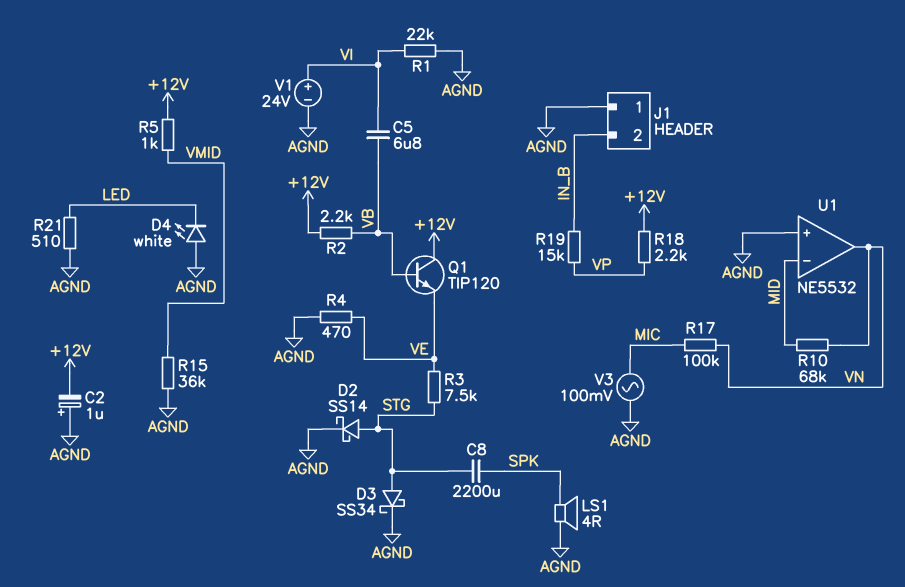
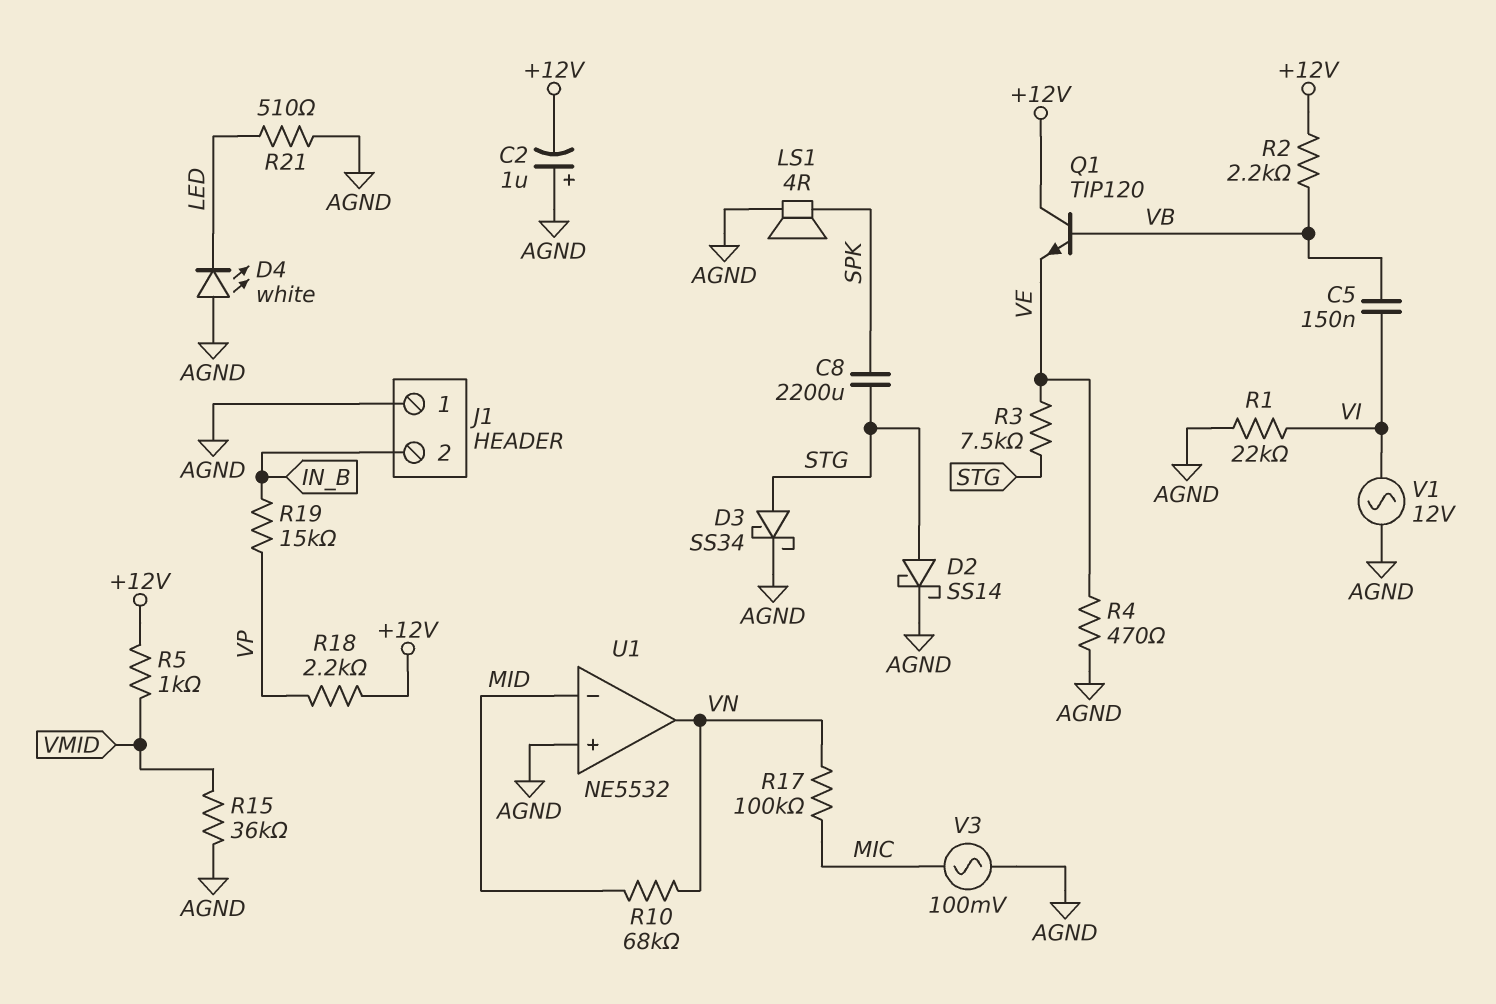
C5: 6.8uF (VB, VI) -> 150nF (VB, VI)
V1: 24V (plus VI, minus AGND) -> AC 12V (AGND, VI)

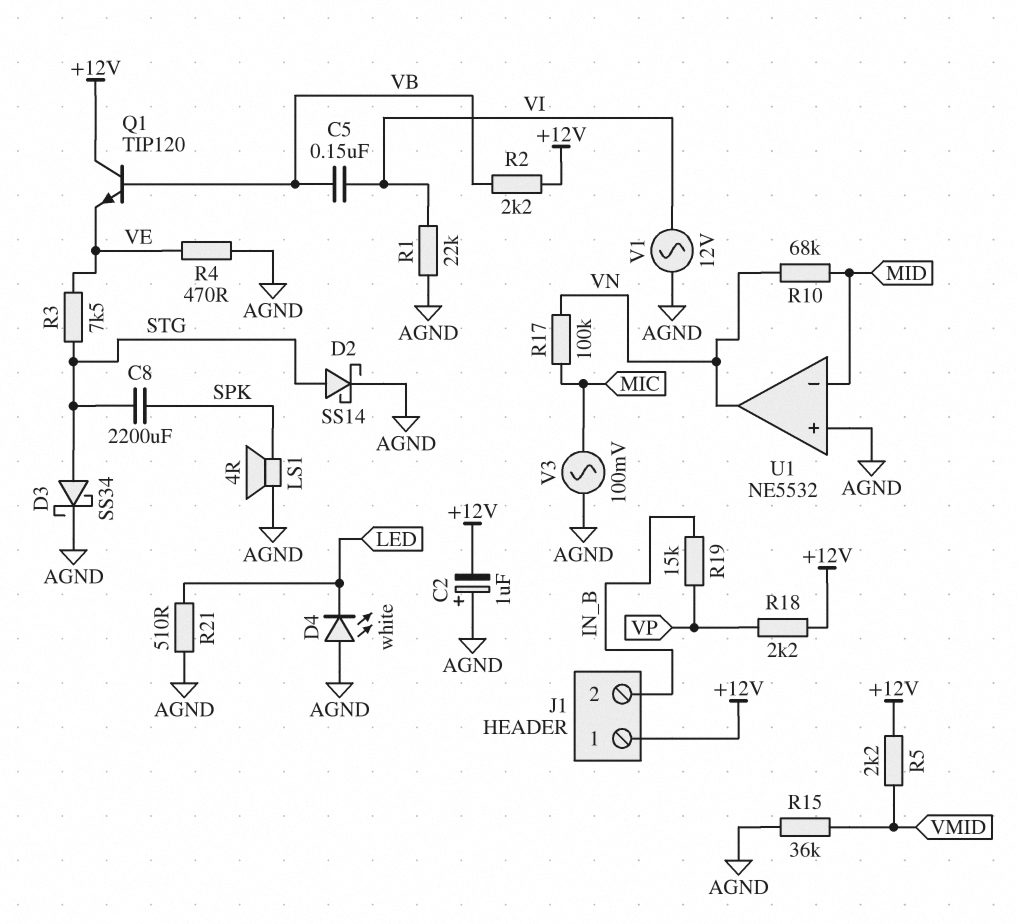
J1 pin 1: AGND -> +12V
R5: 1k (+12V, VMID) -> 2.2k (+12V, VMID)

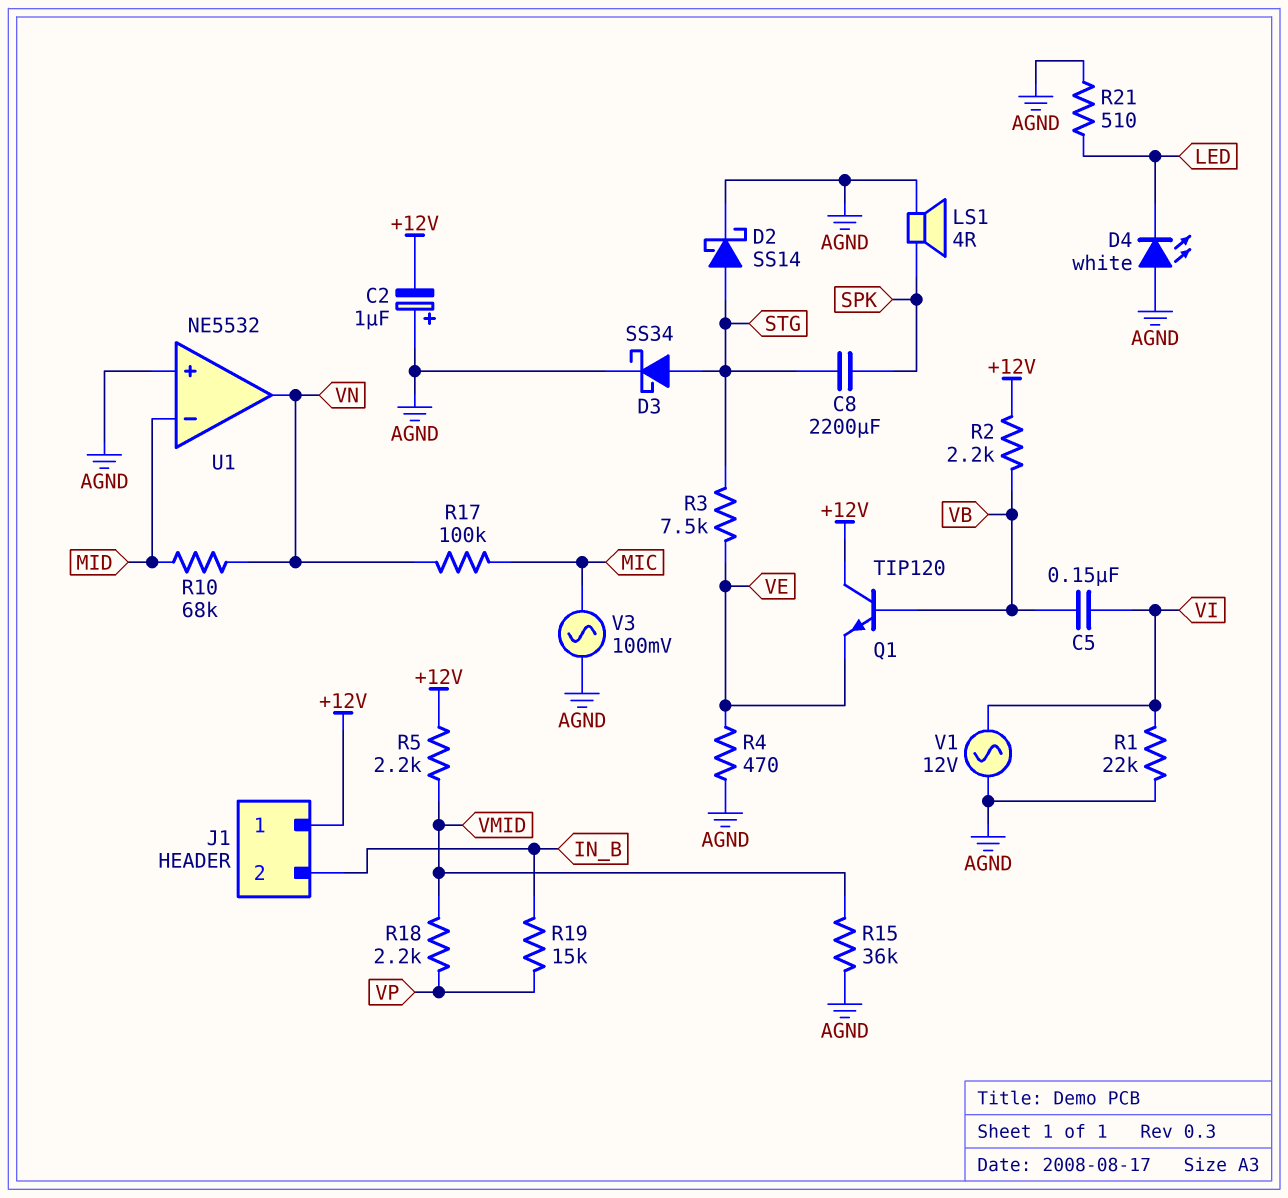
R18: 2.2k (+12V, VP) -> 2.2k (VMID, VP)

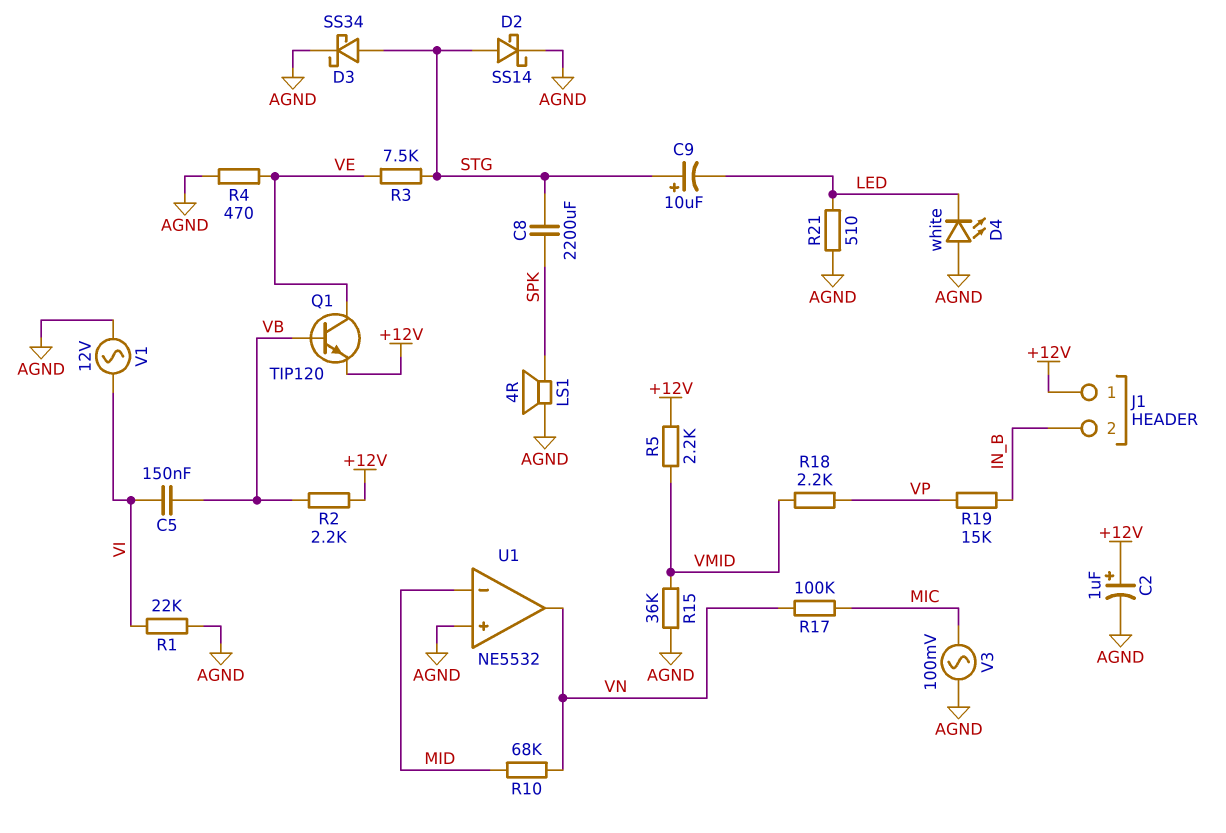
C2: 1uF (plus AGND, minus +12V) -> 1uF (plus +12V, minus AGND)
C9: none -> 10uF (plus STG, minus LED)
Q1: NPN TIP120 (B VB, C +12V, E VE) -> NPN TIP120 (B VB, C VE, E +12V)

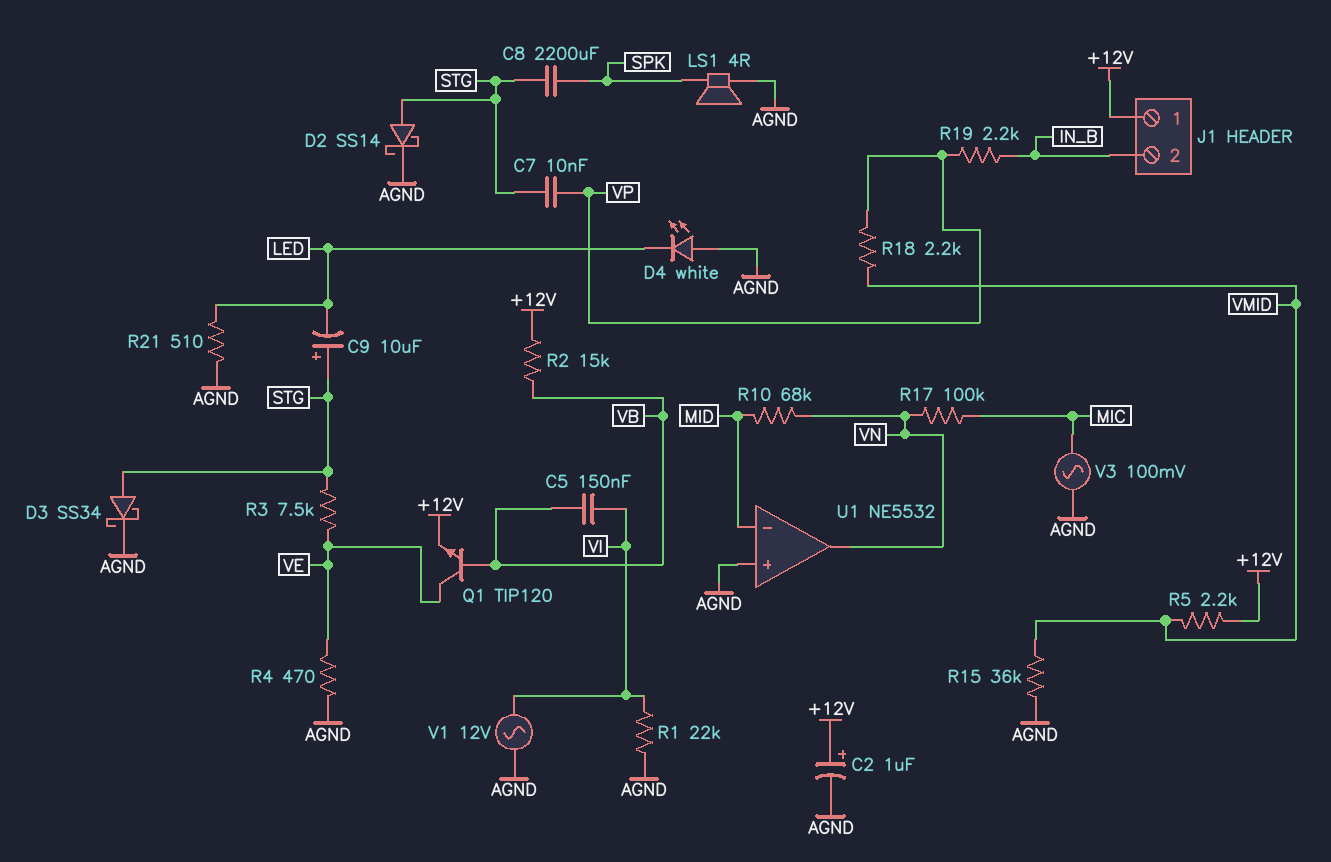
C7: none -> 10nF (STG, VP)
R2: 2.2k (+12V, VB) -> 15k (+12V, VB)
R19: 15k (IN_B, VP) -> 2.2k (IN_B, VP)

